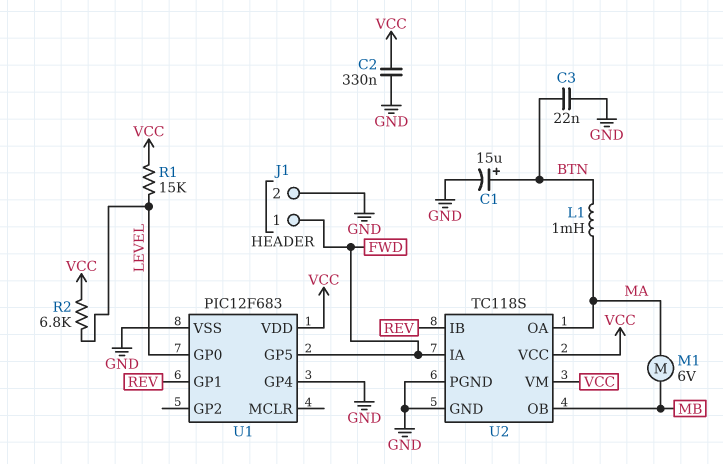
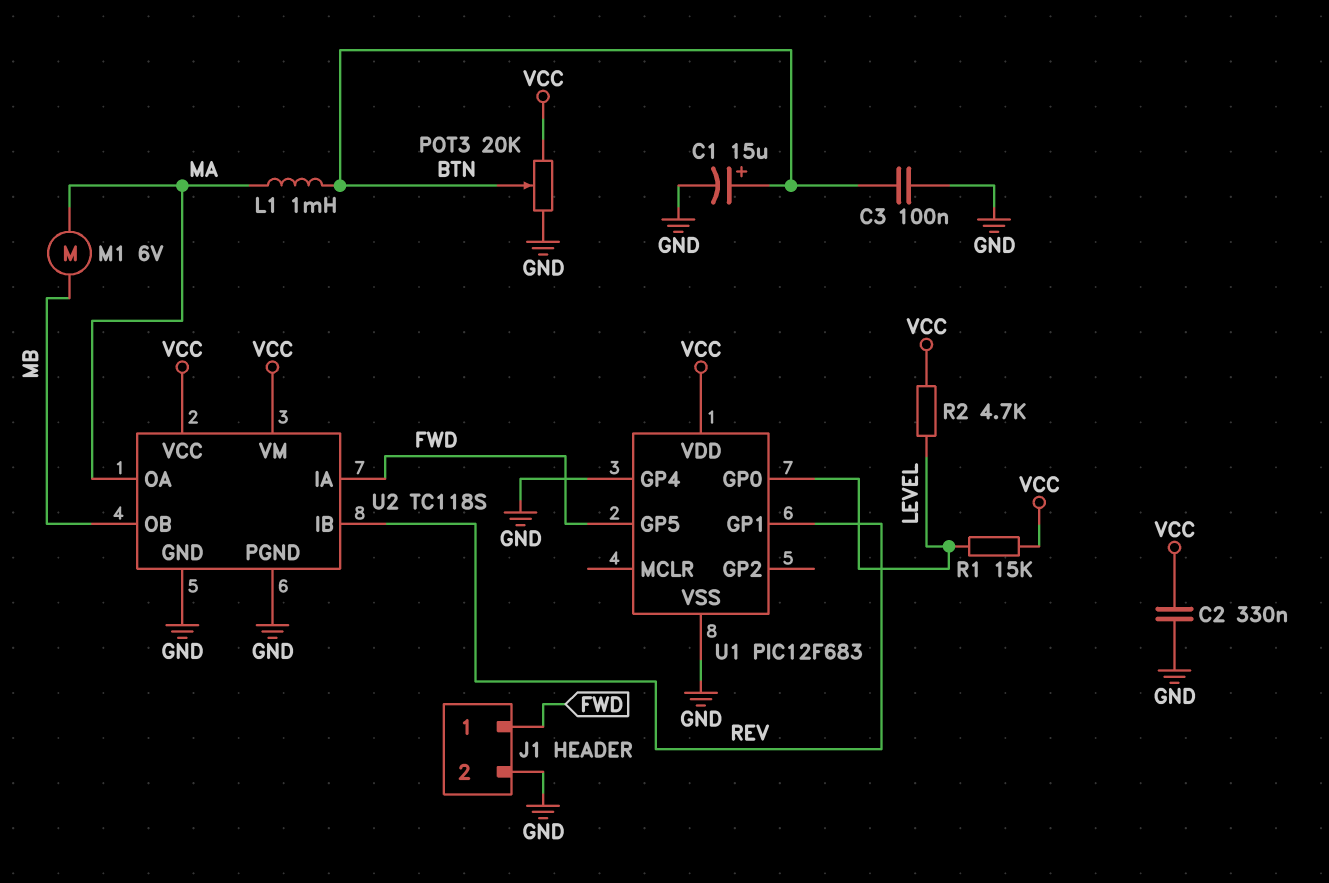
C3: 22nF (BTN, GND) -> 100nF (BTN, GND)
POT3: none -> 20k (GND, VCC, wiper BTN)
R2: 6.8k (LEVEL, VCC) -> 4.7k (LEVEL, VCC)

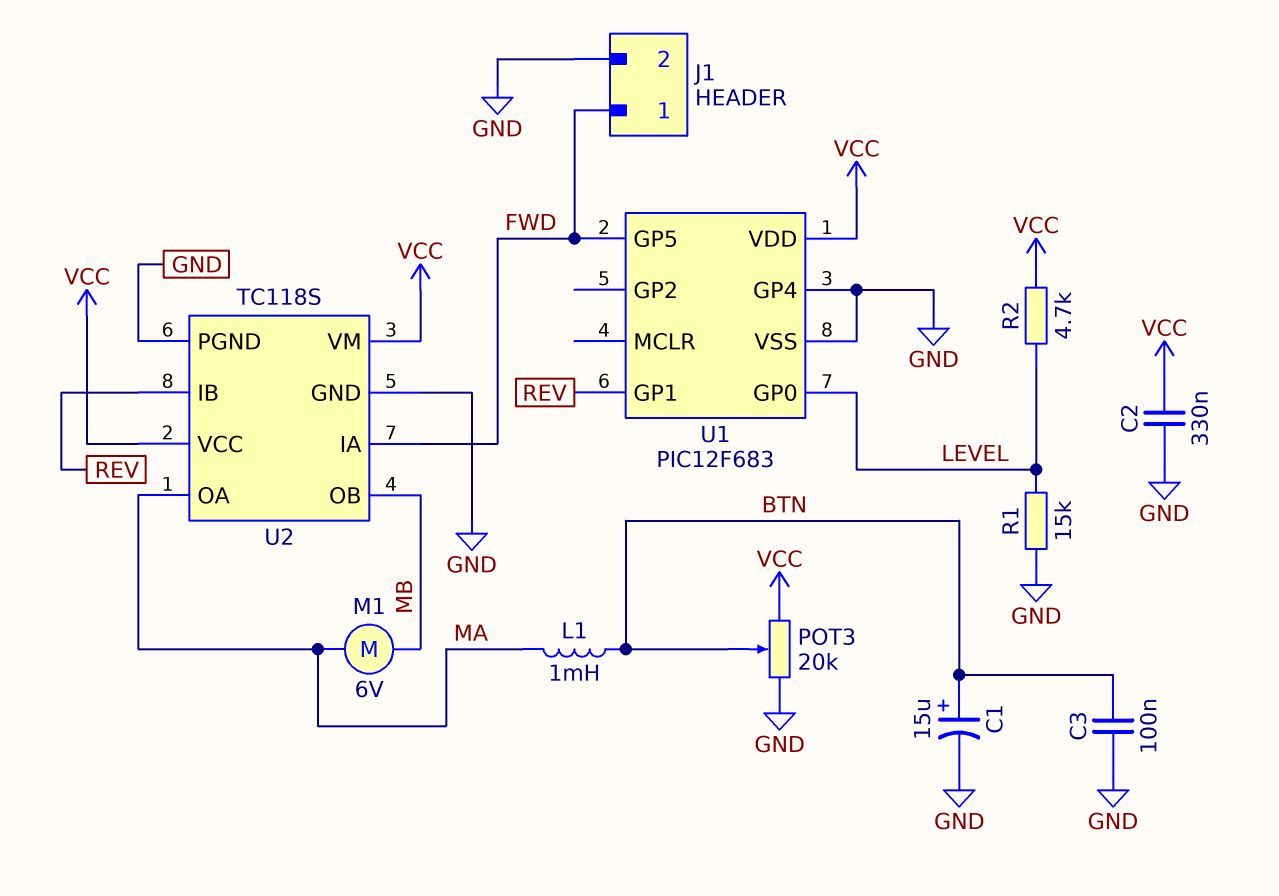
R1: 15k (LEVEL, VCC) -> 15k (GND, LEVEL)

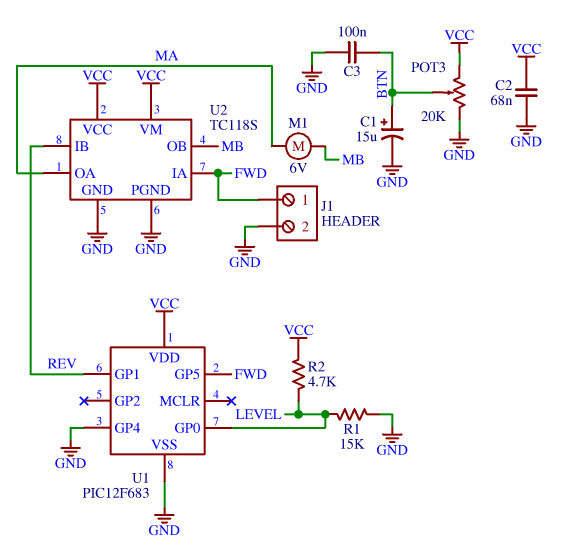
C2: 330nF (GND, VCC) -> 68nF (GND, VCC)
L1: 1mH (BTN, MA) -> none

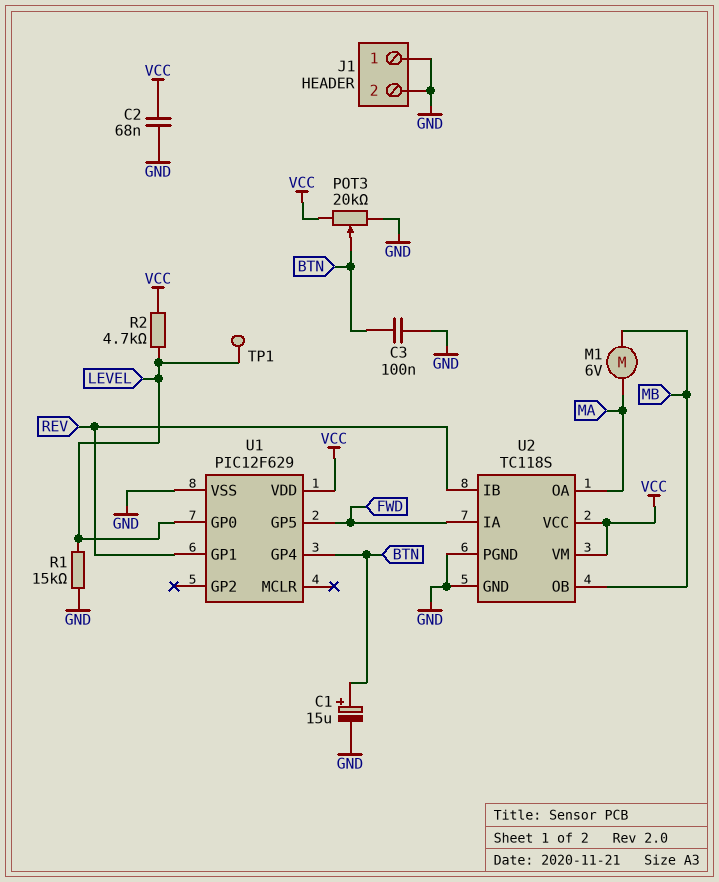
J1 pin 1: FWD -> GND
TP1: none -> test point (LEVEL)
U1: PIC12F683 -> PIC12F629
U1 pin GP4: GND -> BTN

